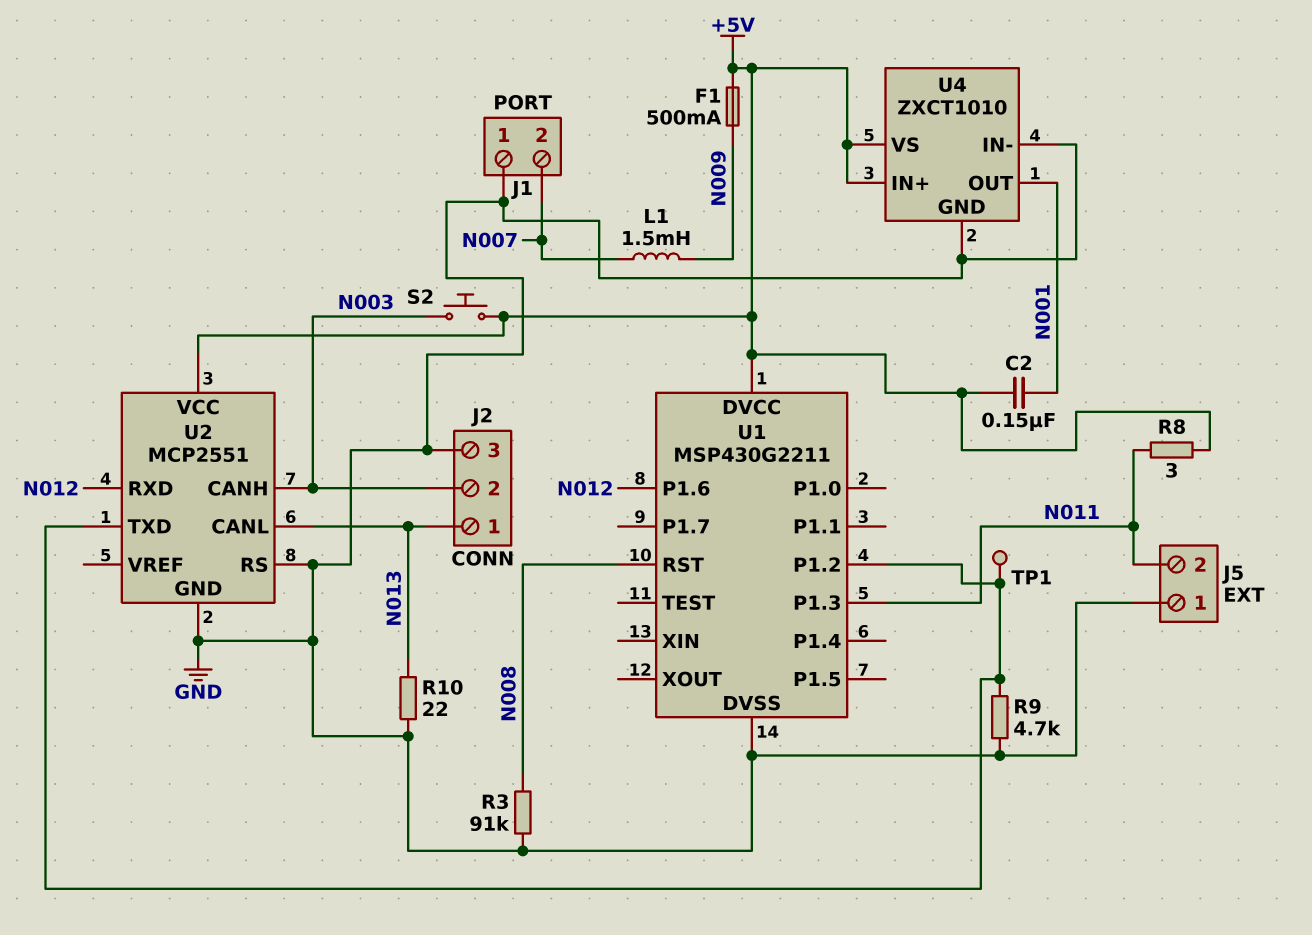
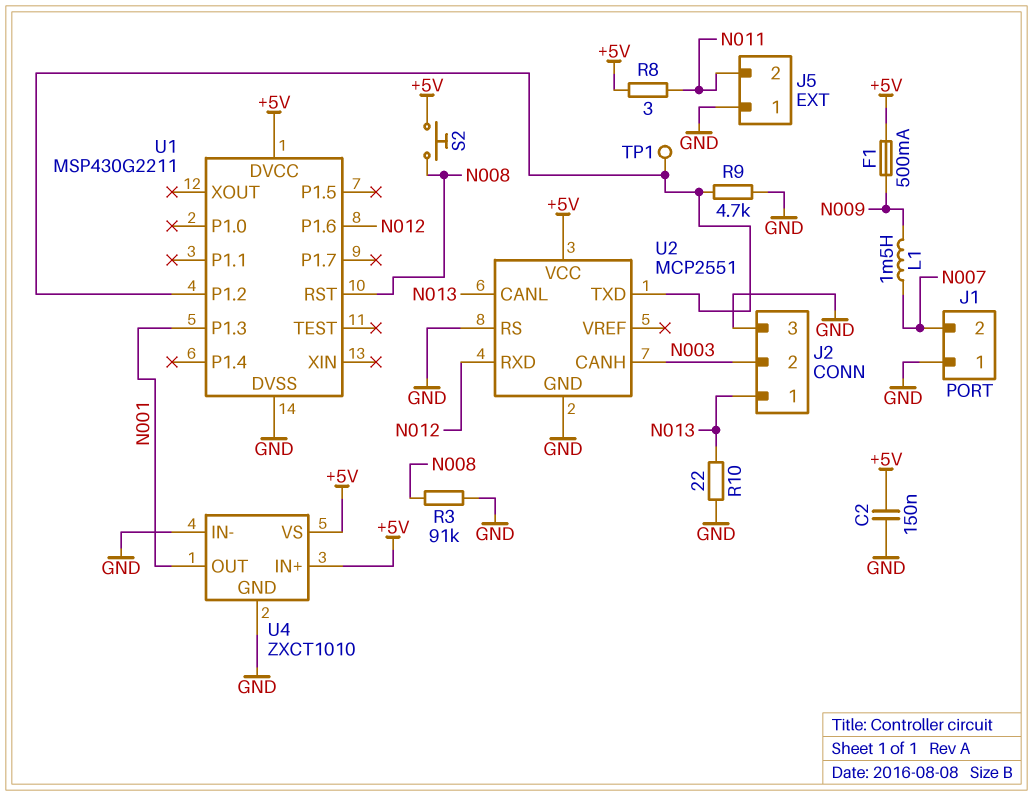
C2: 150nF (+5V, N001) -> 150nF (+5V, GND)
S2: button (+5V, N003) -> button (+5V, N008)
U1 pin P1.3: N011 -> N001

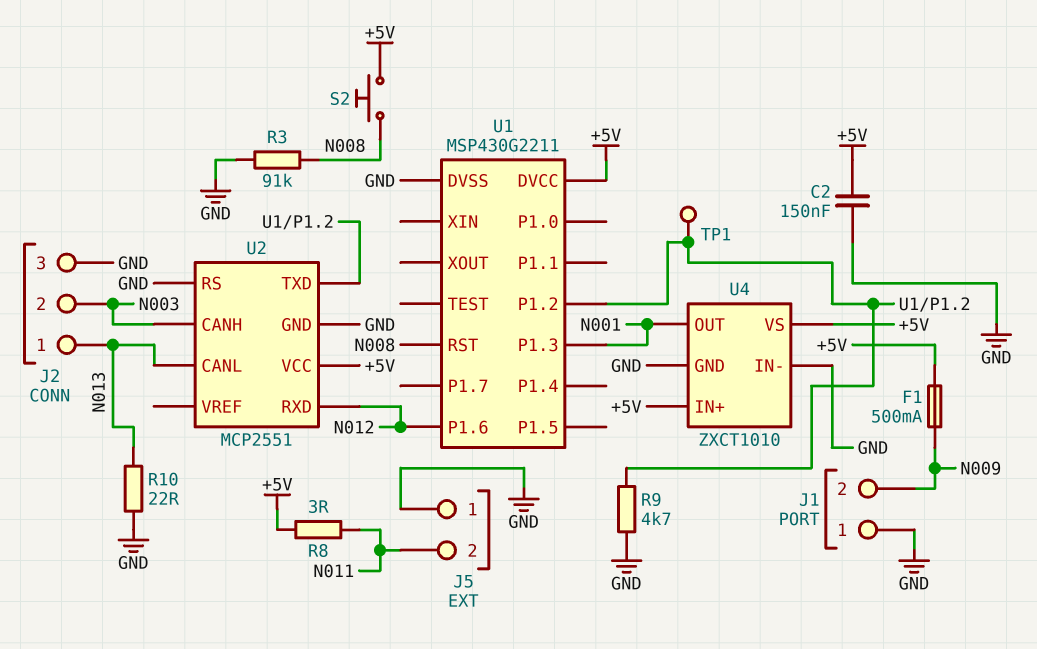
J1 pin 2: N007 -> N009
L1: 1.5mH (N007, N009) -> none

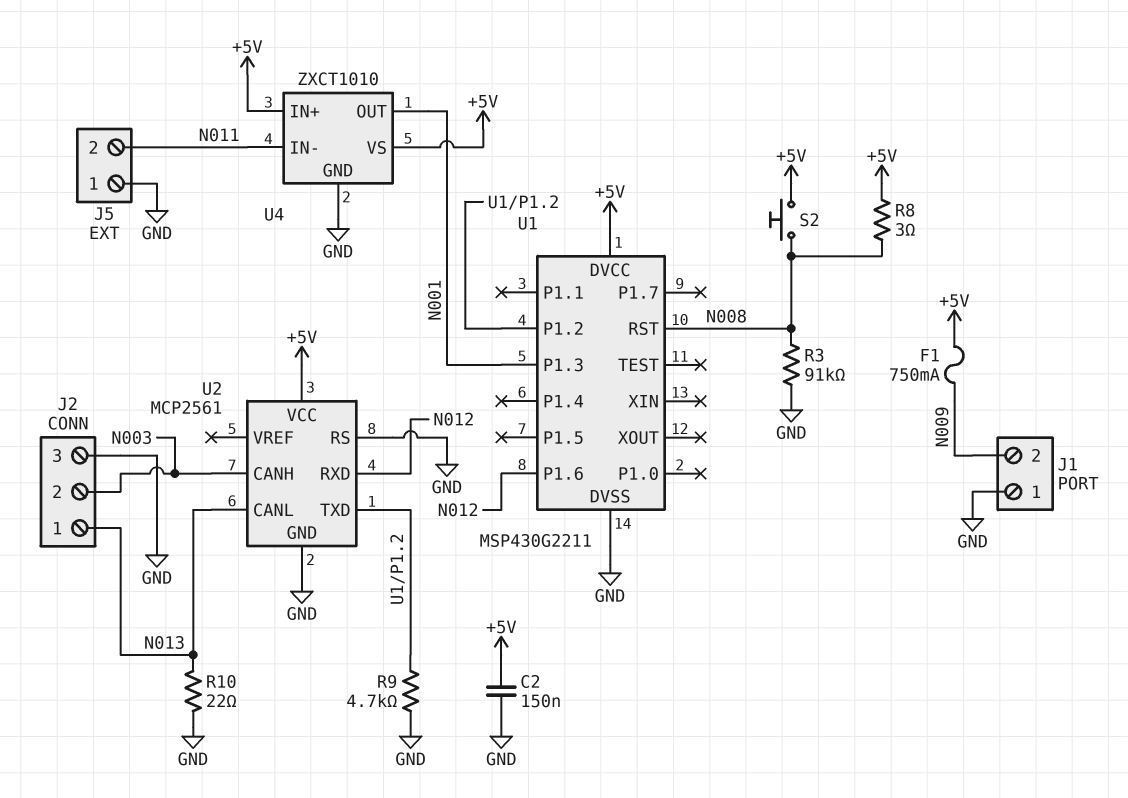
F1: 500mA (+5V, N009) -> 750mA (+5V, N009)
R8: 3 (+5V, N011) -> 3 (+5V, N008)
TP1: test point (U1/P1.2) -> none
U2: MCP2551 -> MCP2561
U4 pin IN-: GND -> N011

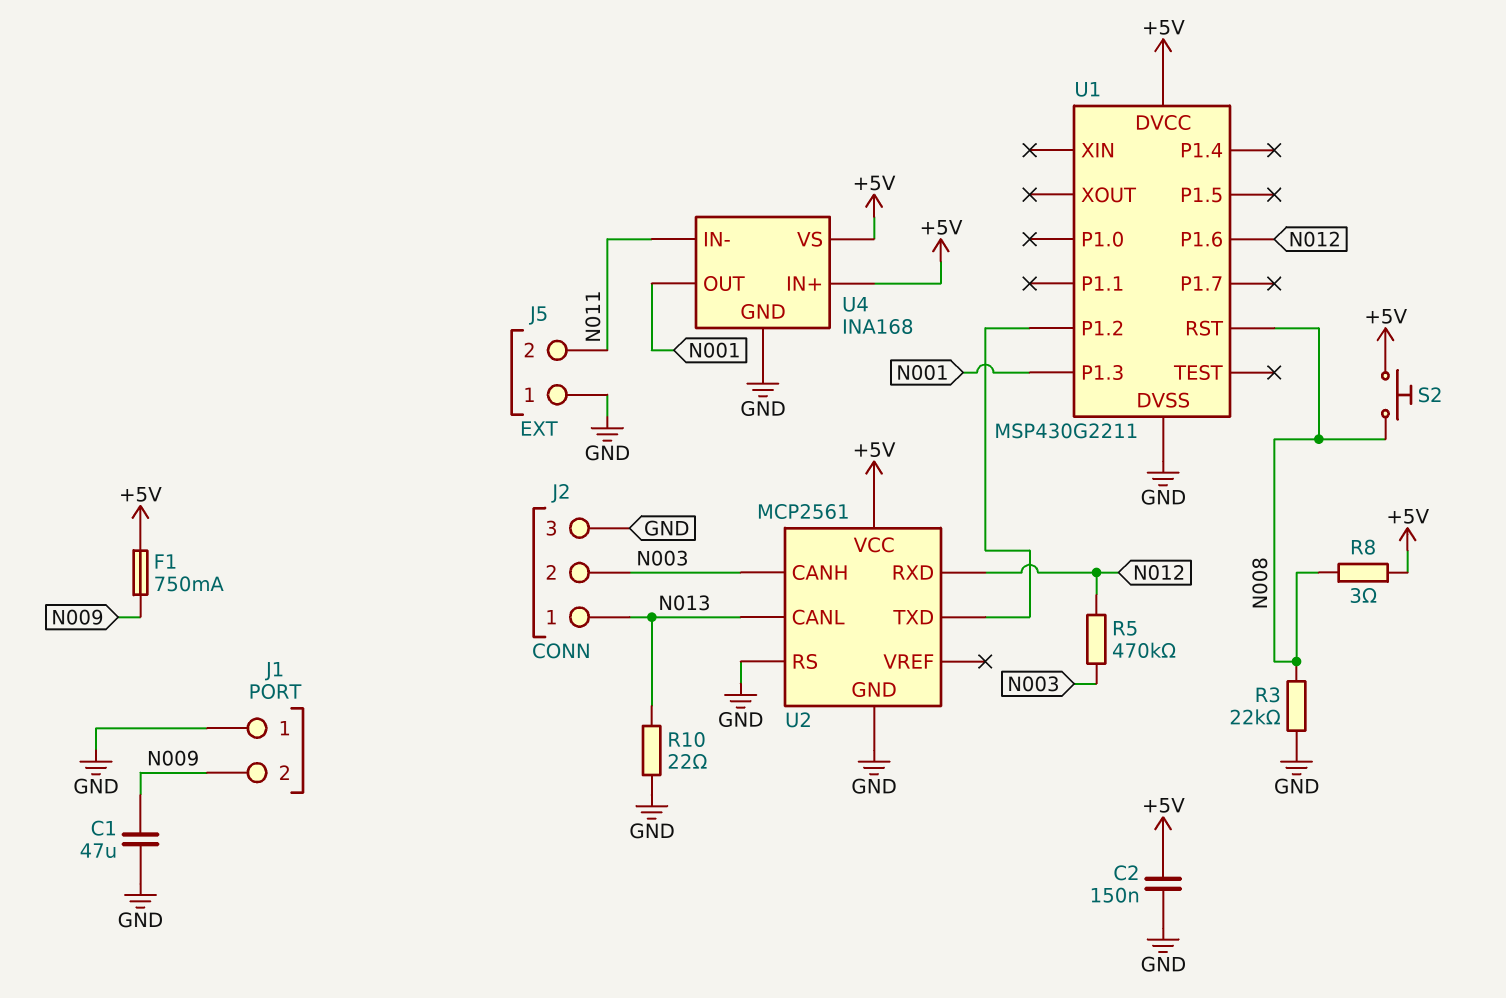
C1: none -> 47uF (GND, N009)
R3: 91k (GND, N008) -> 22k (GND, N008)
R5: none -> 470k (N003, N012)
R9: 4.7k (GND, U1/P1.2) -> none
U4: ZXCT1010 -> INA168

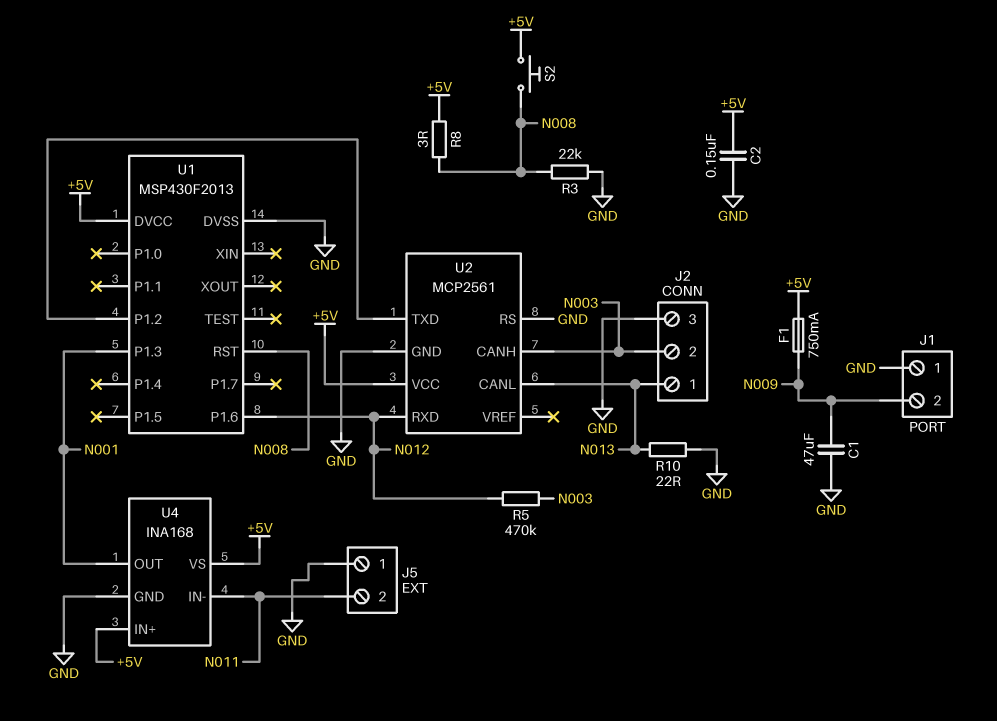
U1: MSP430G2211 -> MSP430F2013

